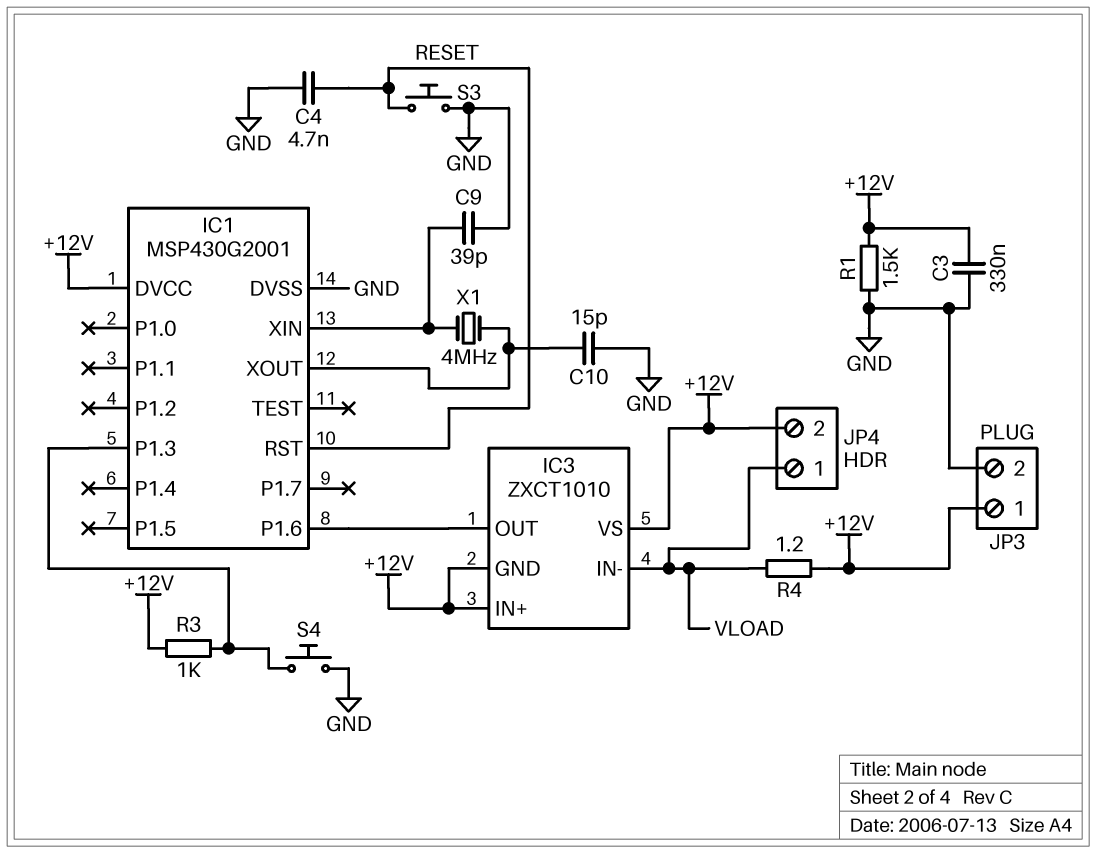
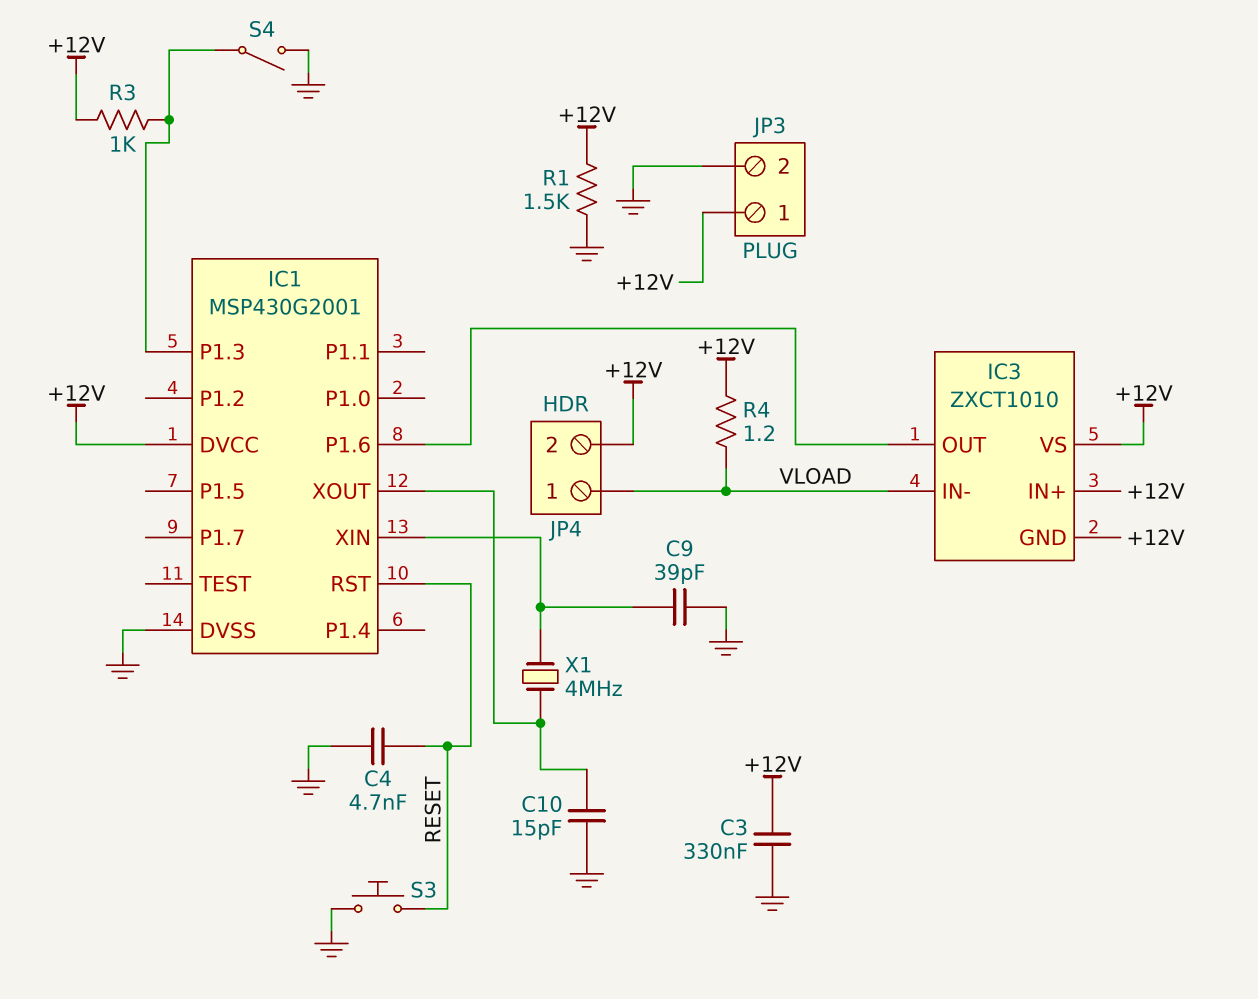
S4: button (GND, IC1/P1.3) -> switch (GND, IC1/P1.3)

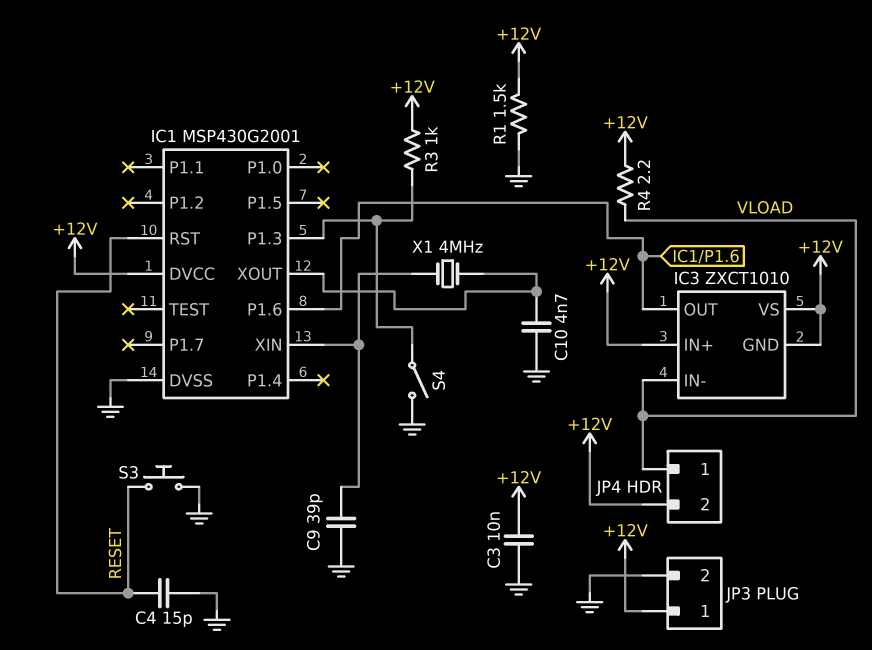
C3: 330nF (+12V, GND) -> 10nF (+12V, GND)
C4: 4.7nF (GND, RESET) -> 15pF (GND, RESET)
C10: 15pF (GND, IC1/XOUT) -> 4.7nF (GND, IC1/XOUT)
R4: 1.2 (+12V, VLOAD) -> 2.2 (+12V, VLOAD)

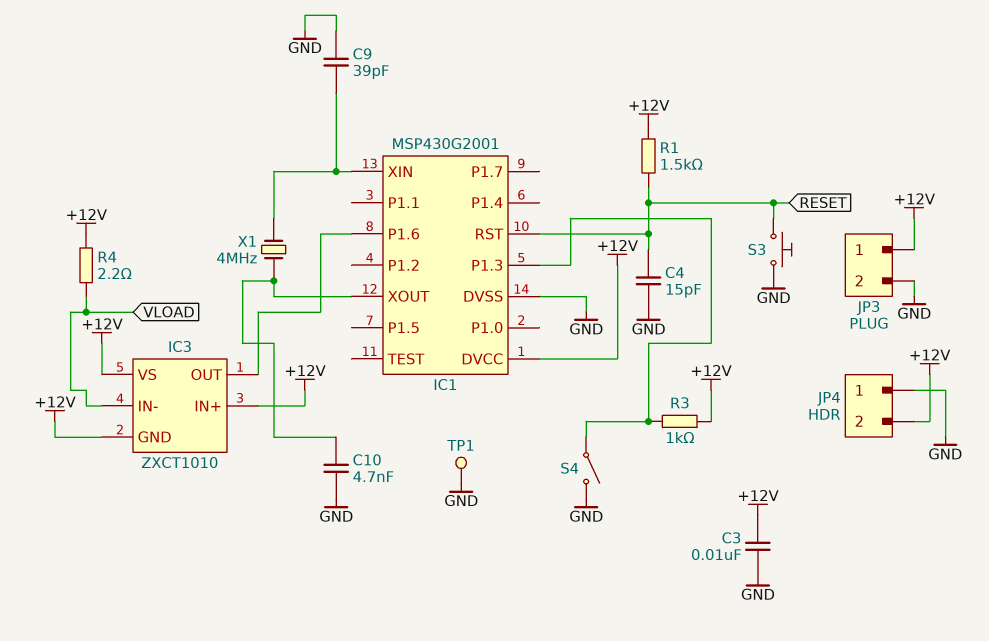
JP4 pin 1: VLOAD -> GND
R1: 1.5k (+12V, GND) -> 1.5k (+12V, RESET)
TP1: none -> test point (GND)

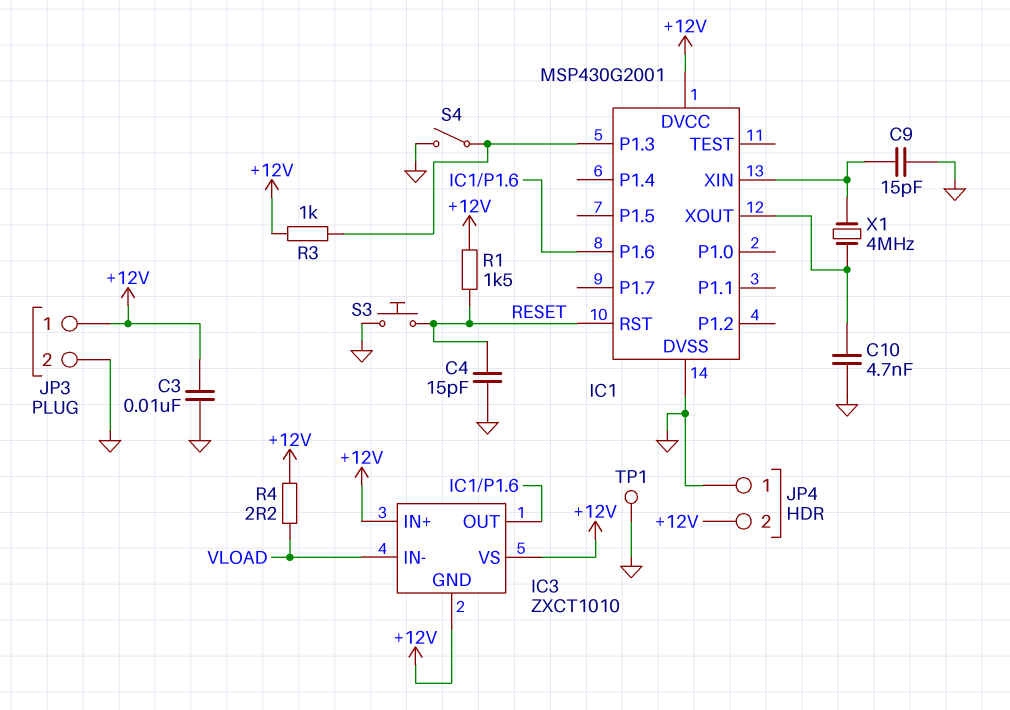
C9: 39pF (GND, IC1/XIN) -> 15pF (GND, IC1/XIN)

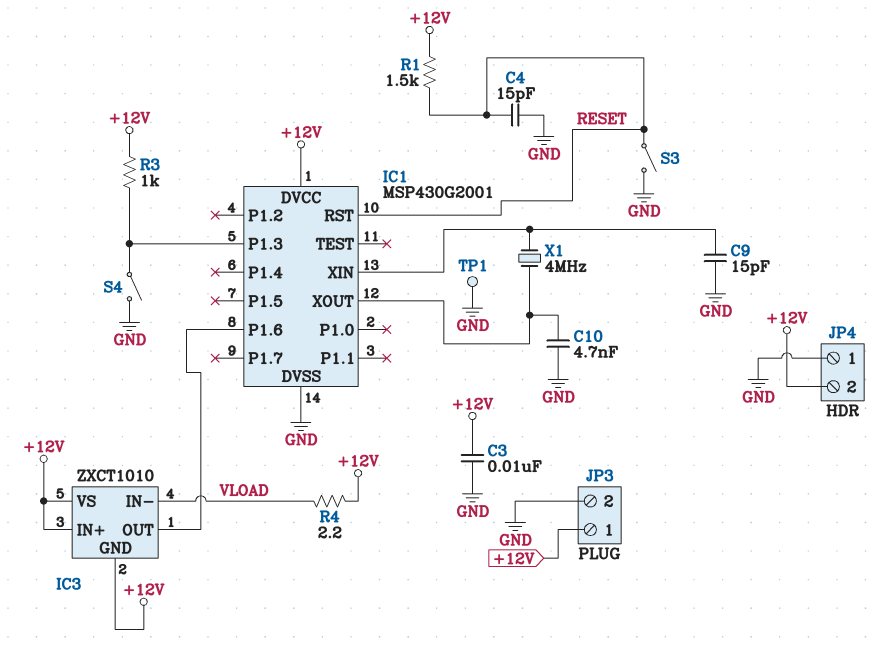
S3: button (GND, RESET) -> switch (GND, RESET)

